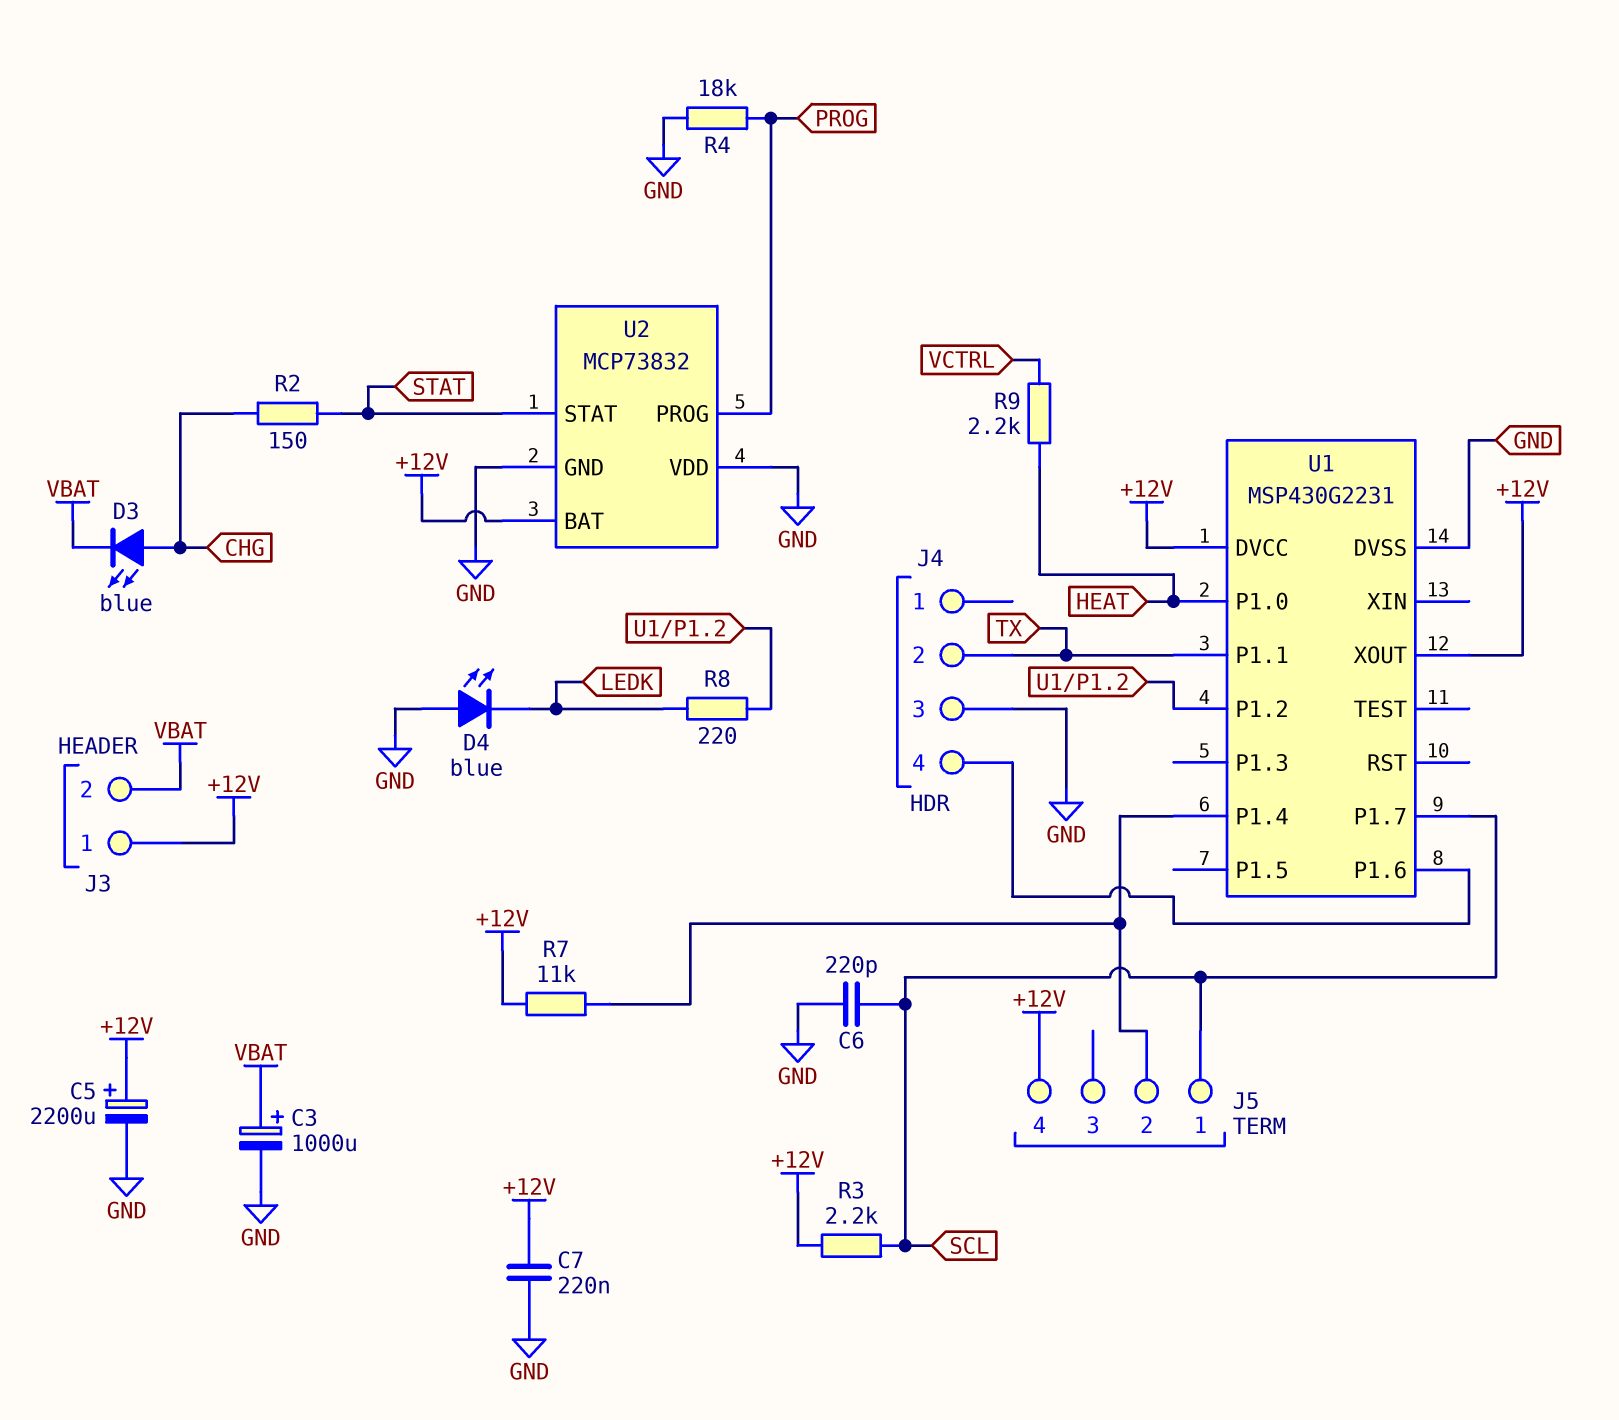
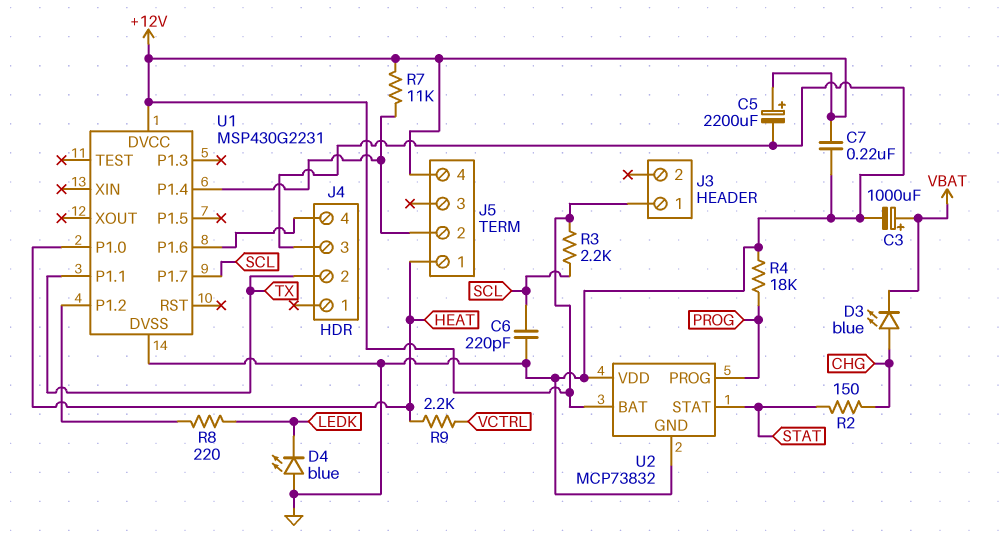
J3 pin 2: VBAT -> none
J5 pin 1: SCL -> HEAT
U1 pin XOUT: +12V -> none

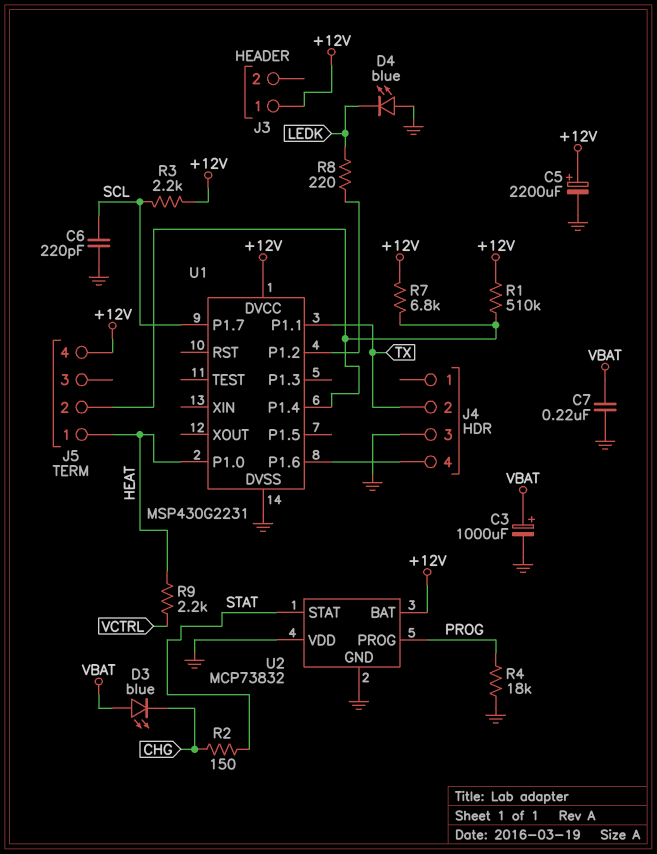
C7: 220nF (+12V, GND) -> 220nF (GND, VBAT)
D3: LED blue (A CHG, K VBAT) -> LED blue (A VBAT, K CHG)
R1: none -> 510k (+12V, J5/2)
R7: 11k (+12V, J5/2) -> 6.8k (+12V, J5/2)

